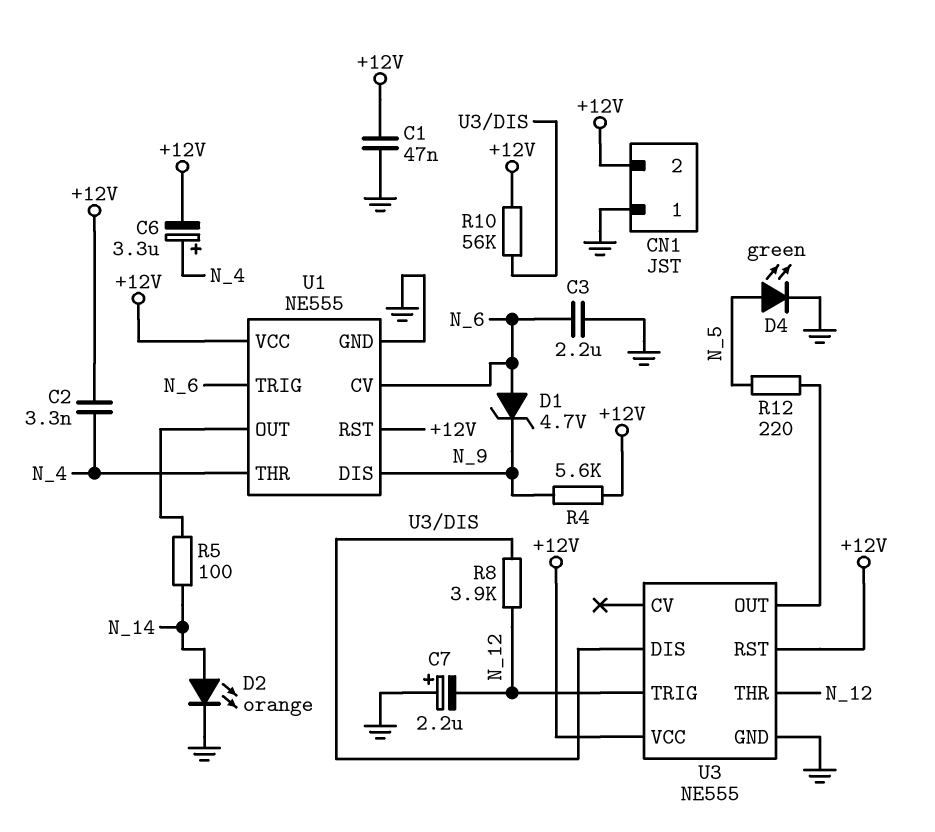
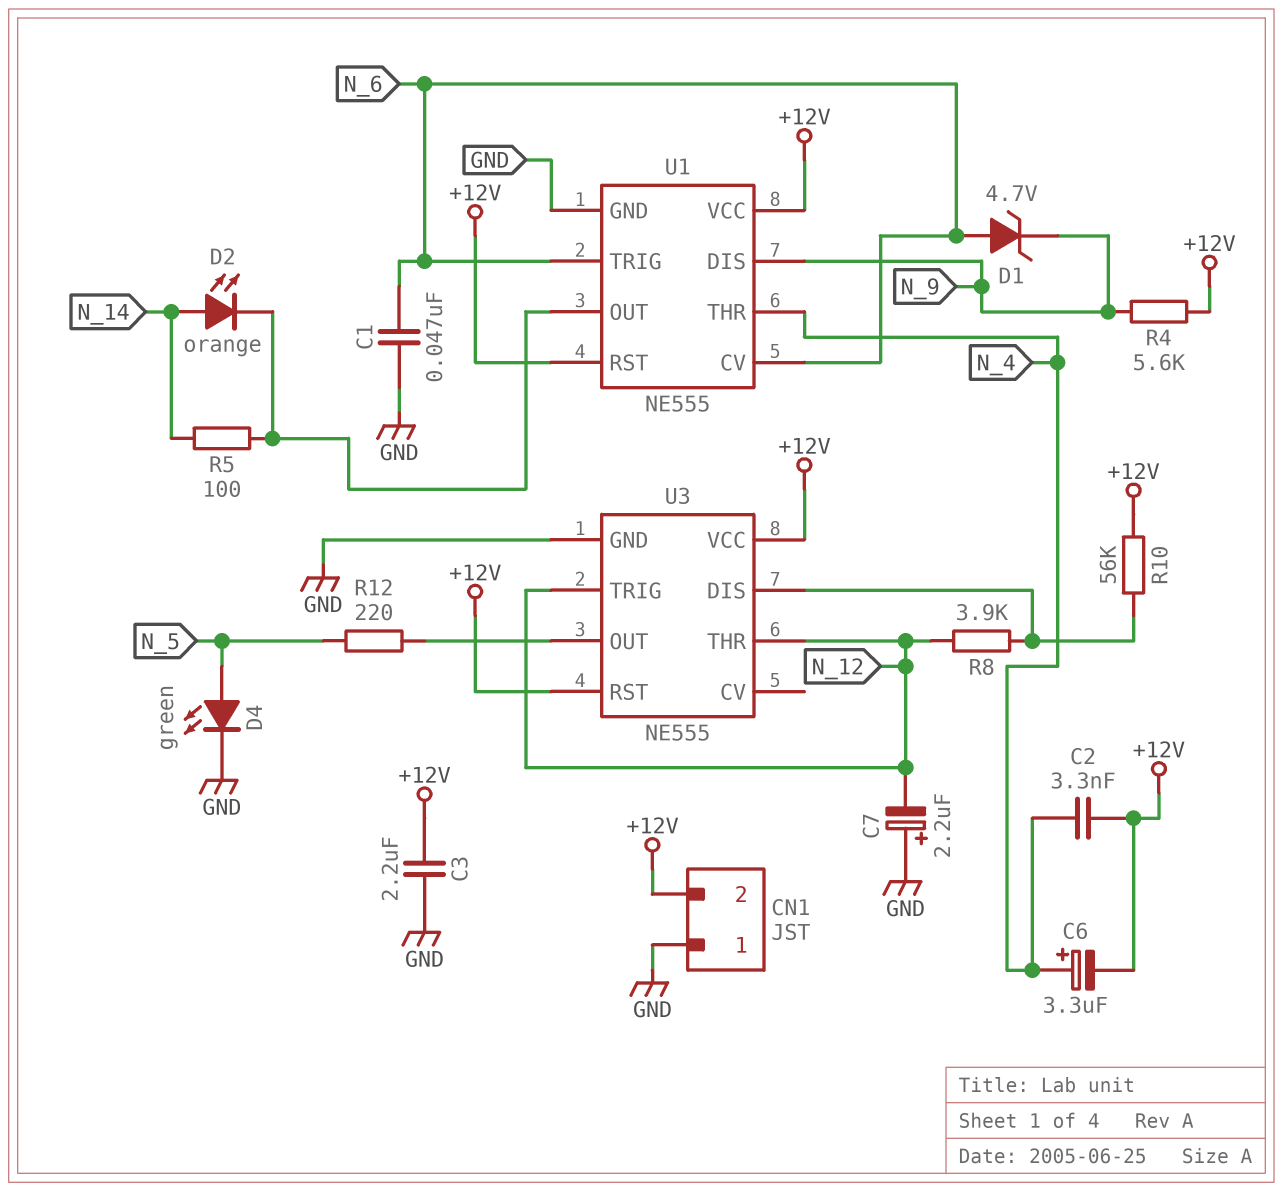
C1: 47nF (+12V, GND) -> 47nF (GND, N_6)
C3: 2.2uF (GND, N_6) -> 2.2uF (+12V, GND)
D2: LED orange (A N_14, K GND) -> LED orange (A N_14, K U1/OUT)

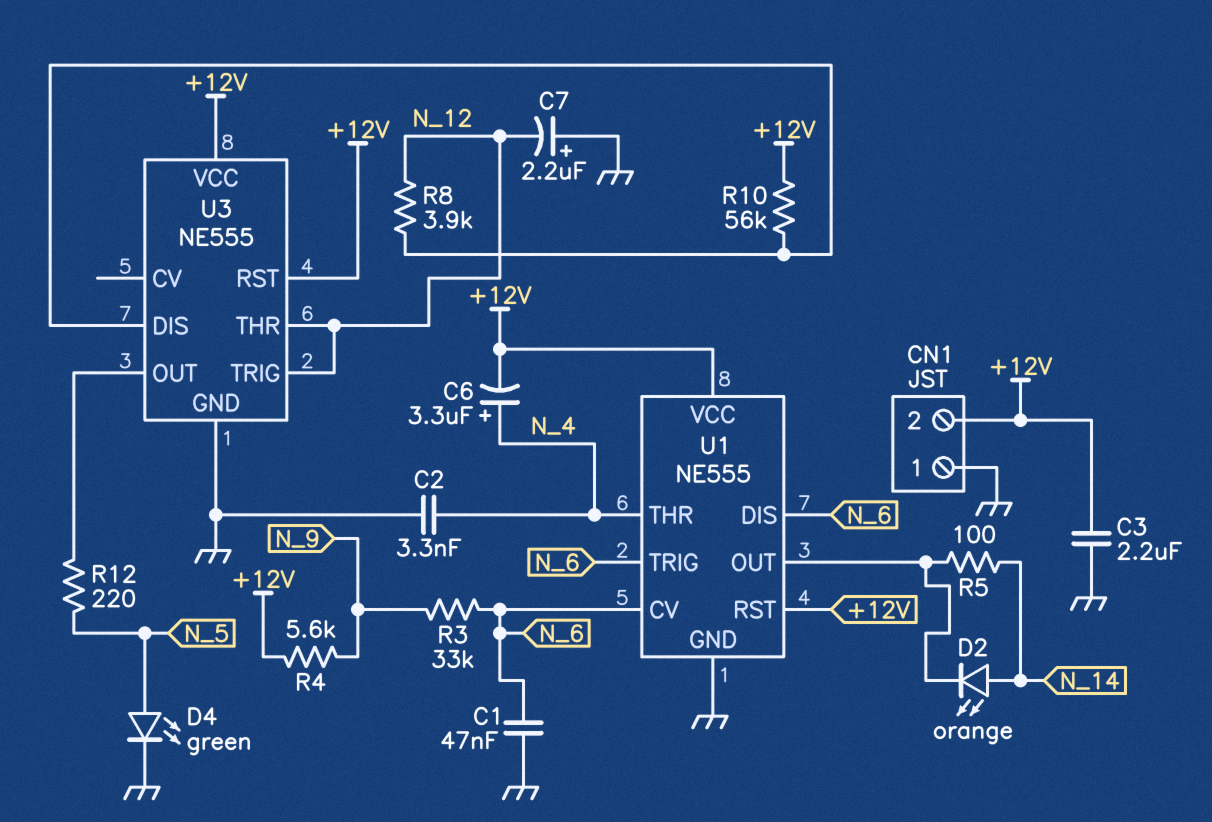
C2: 3.3nF (+12V, N_4) -> 3.3nF (GND, N_4)
D1: zener 4.7V (A N_6, K N_9) -> none
R3: none -> 33k (N_6, N_9)
U1 pin DIS: N_9 -> N_6

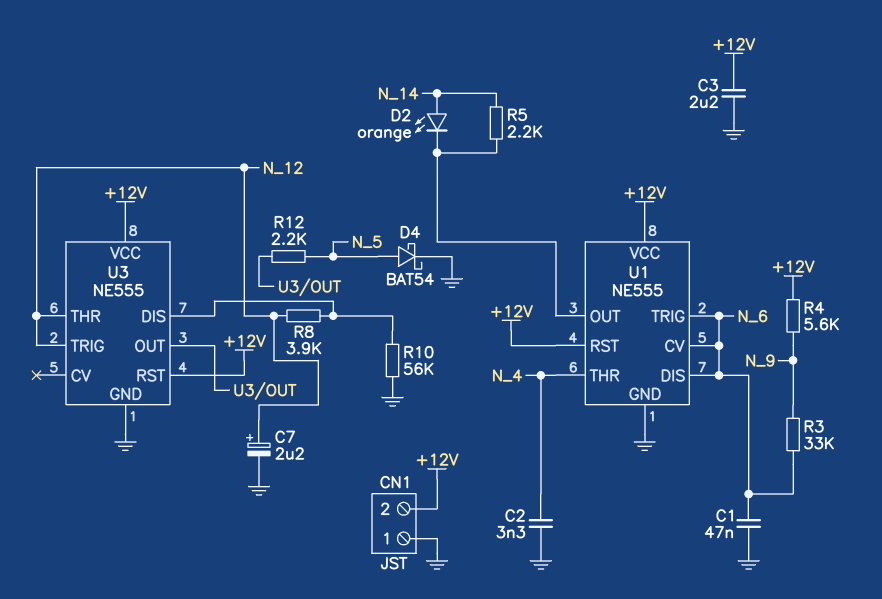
C6: 3.3uF (plus N_4, minus +12V) -> none
C7: 2.2uF (plus GND, minus N_12) -> 2.2uF (plus N_12, minus GND)
D4: LED green (A N_5, K GND) -> schottky BAT54 (A N_5, K GND)
R5: 100 (N_14, U1/OUT) -> 2.2k (N_14, U1/OUT)
R10: 56k (+12V, U3/DIS) -> 56k (GND, U3/DIS)
R12: 220 (N_5, U3/OUT) -> 2.2k (N_5, U3/OUT)

